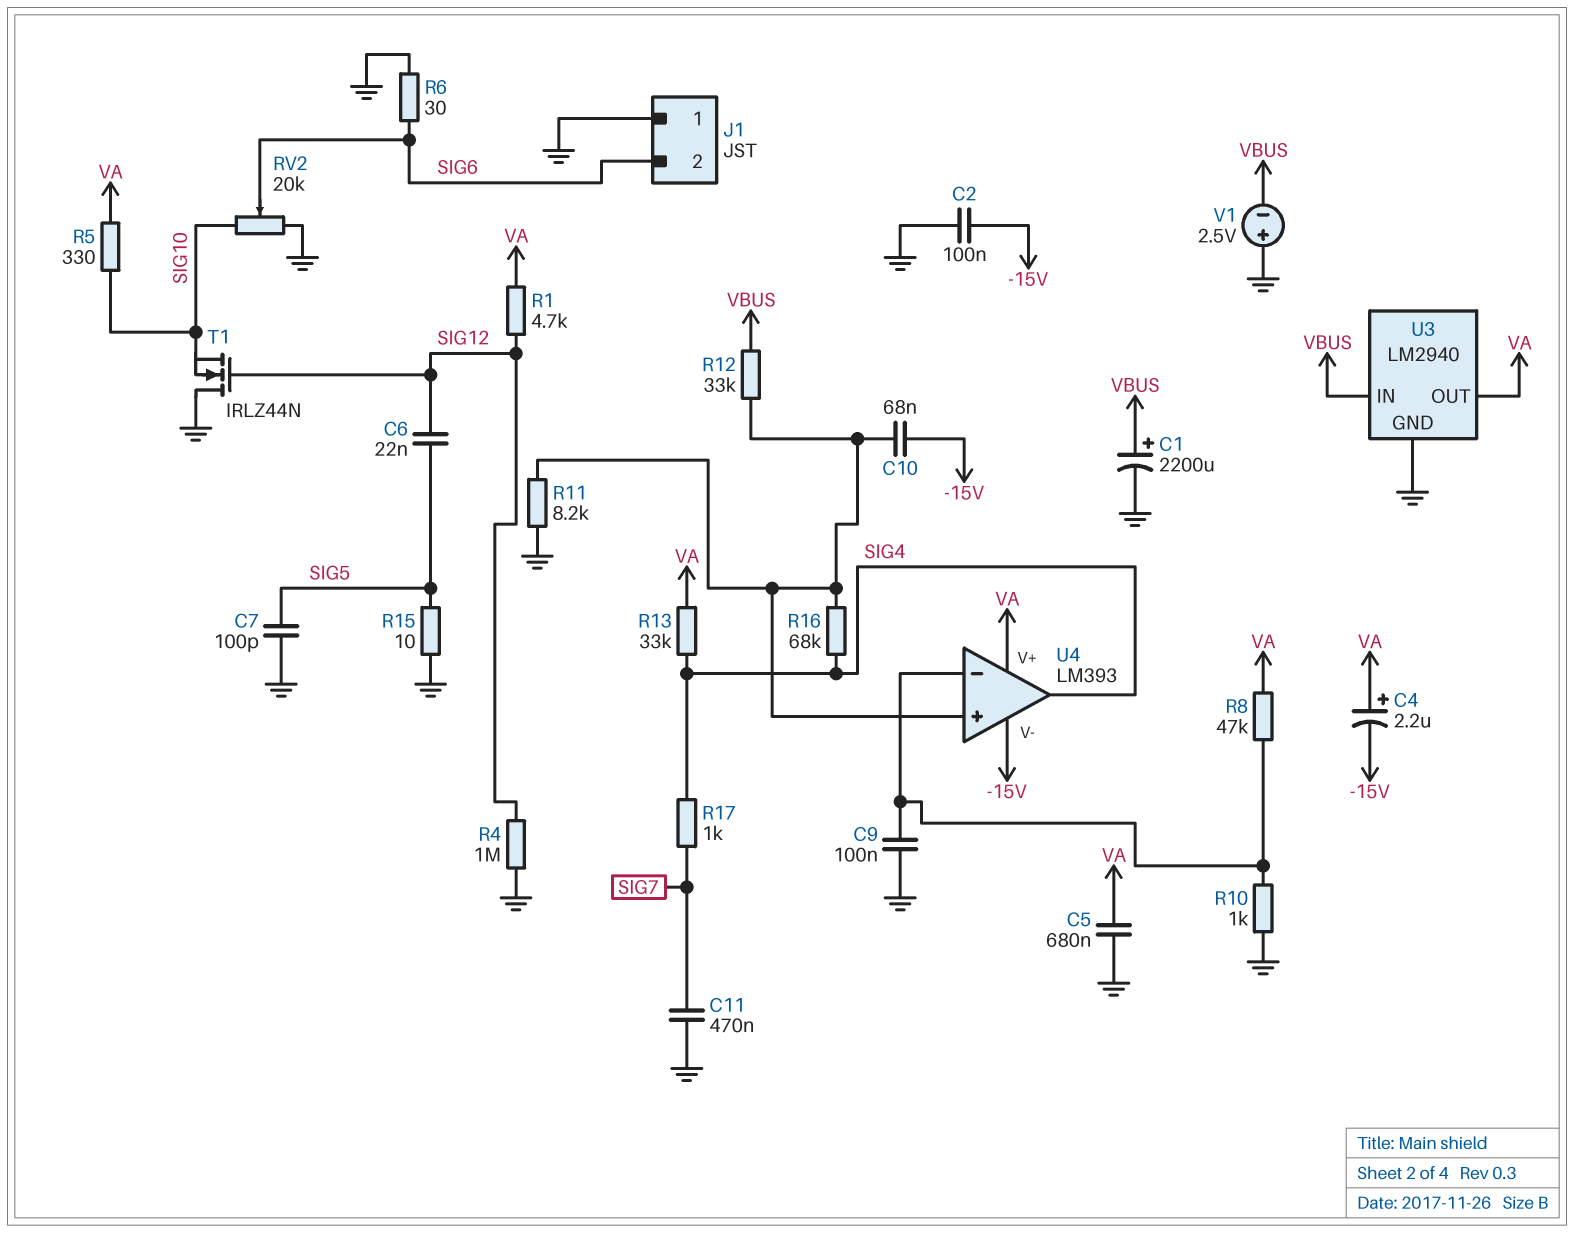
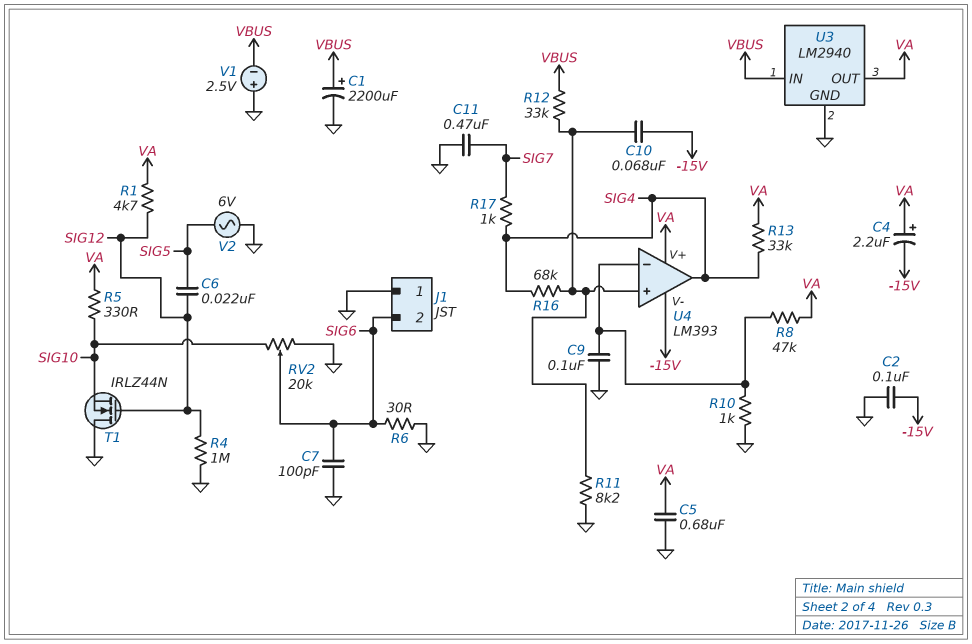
C7: 100pF (GND, SIG5) -> 100pF (GND, SIG6)
R15: 10 (GND, SIG5) -> none
V2: none -> AC 6V (GND, SIG5)

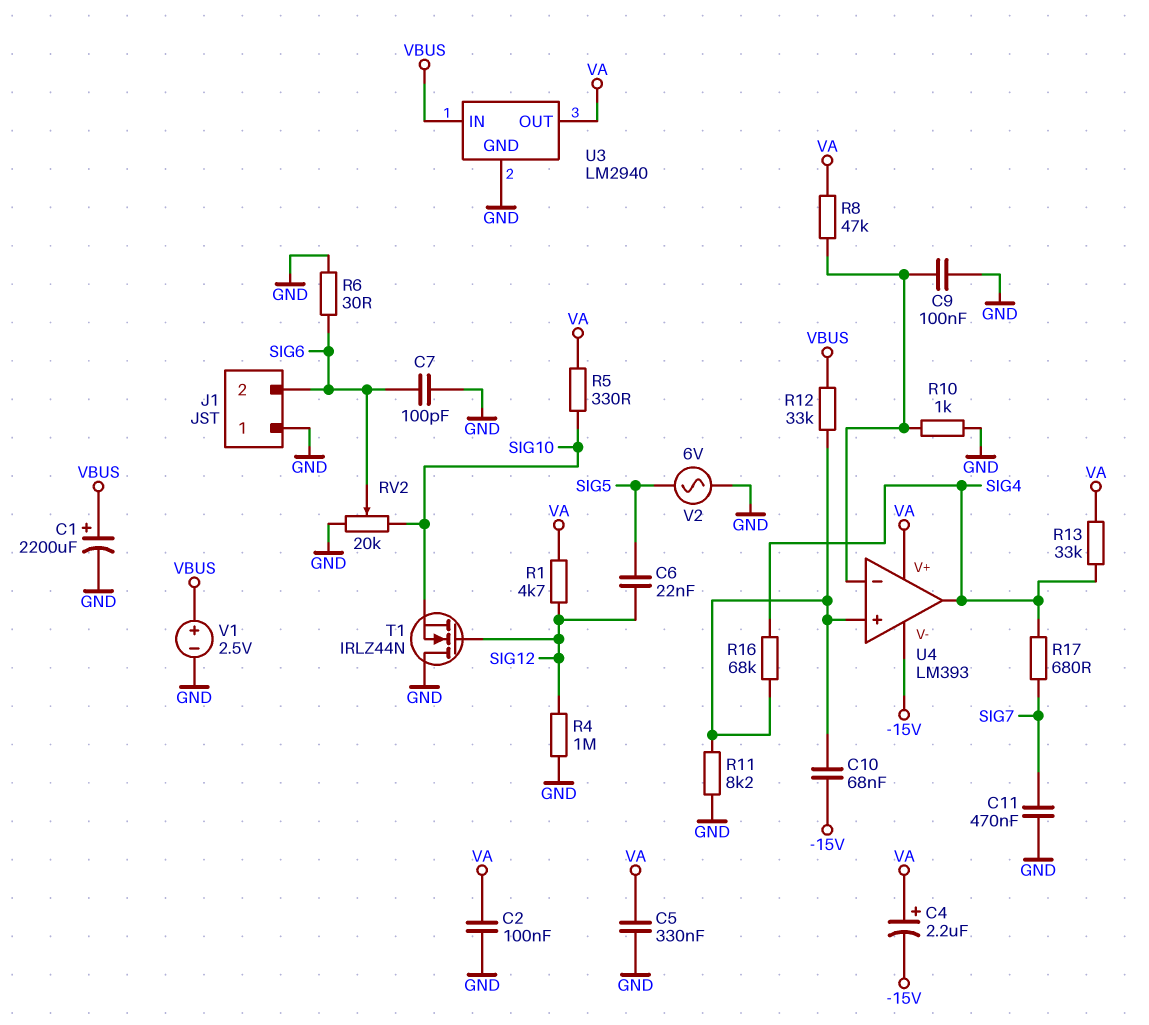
C2: 100nF (-15V, GND) -> 100nF (GND, VA)
C5: 680nF (GND, VA) -> 330nF (GND, VA)
R17: 1k (SIG4, SIG7) -> 680 (SIG4, SIG7)
V1: 2.5V (plus GND, minus VBUS) -> 2.5V (plus VBUS, minus GND)

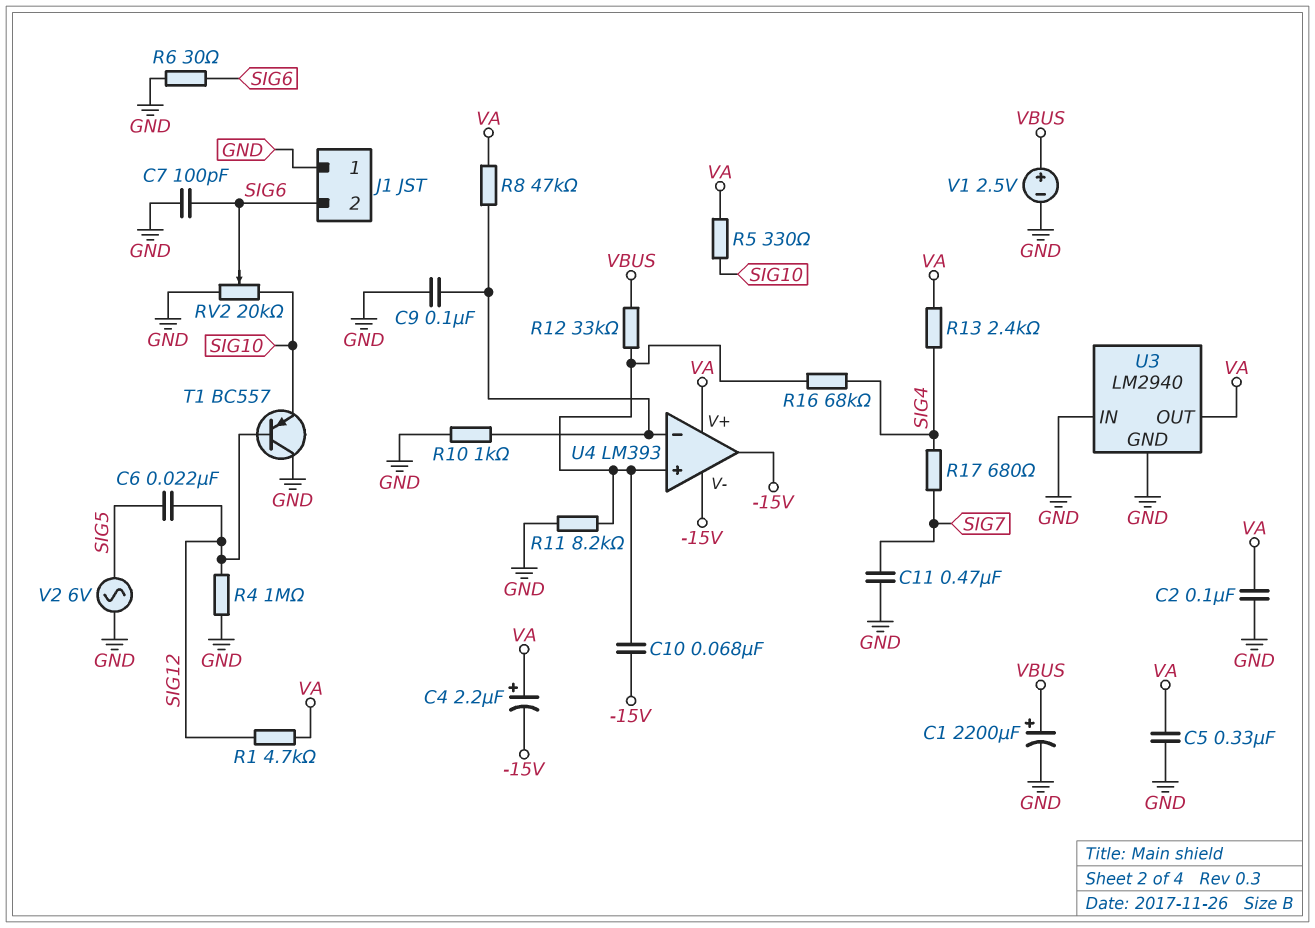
R13: 33k (SIG4, VA) -> 2.4k (SIG4, VA)
T1: NMOS IRLZ44N (G SIG12, D GND, S SIG10) -> PNP BC557 (B SIG12, C GND, E SIG10)
U3 pin IN: VBUS -> GND
U4 pin out: SIG4 -> -15V

